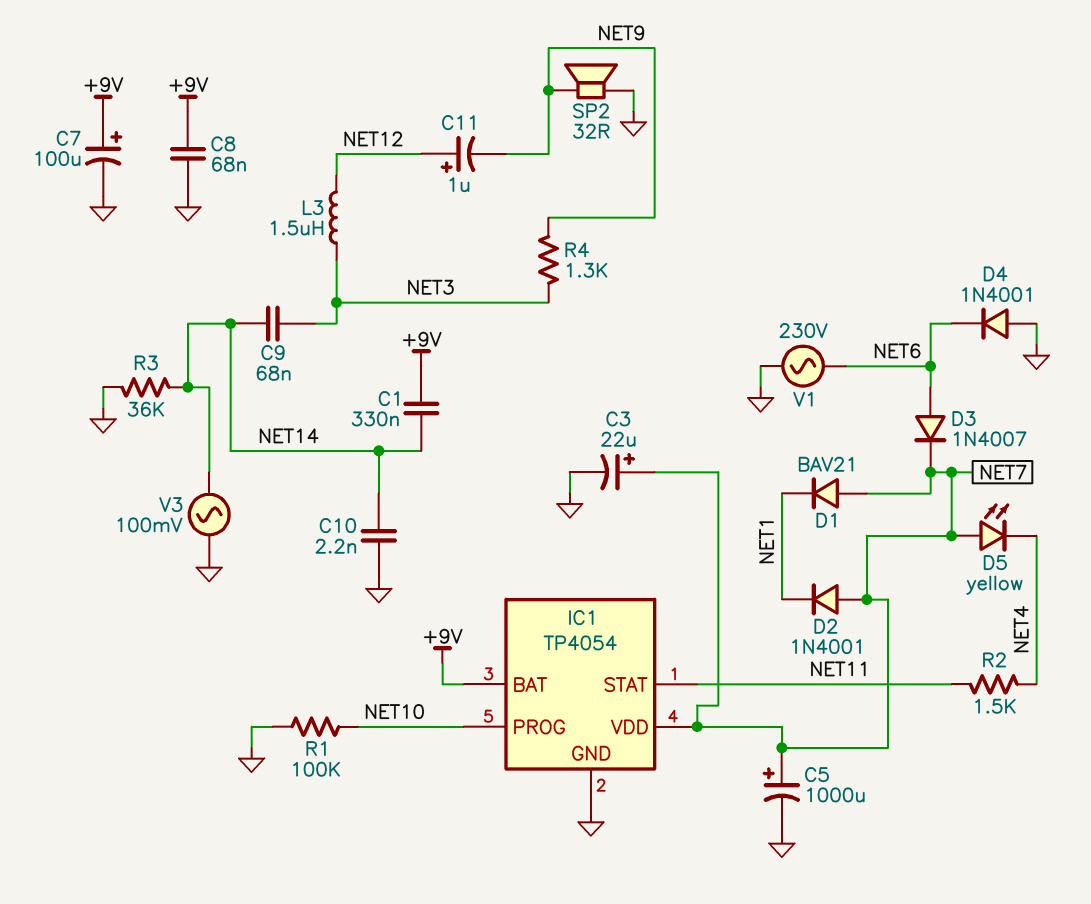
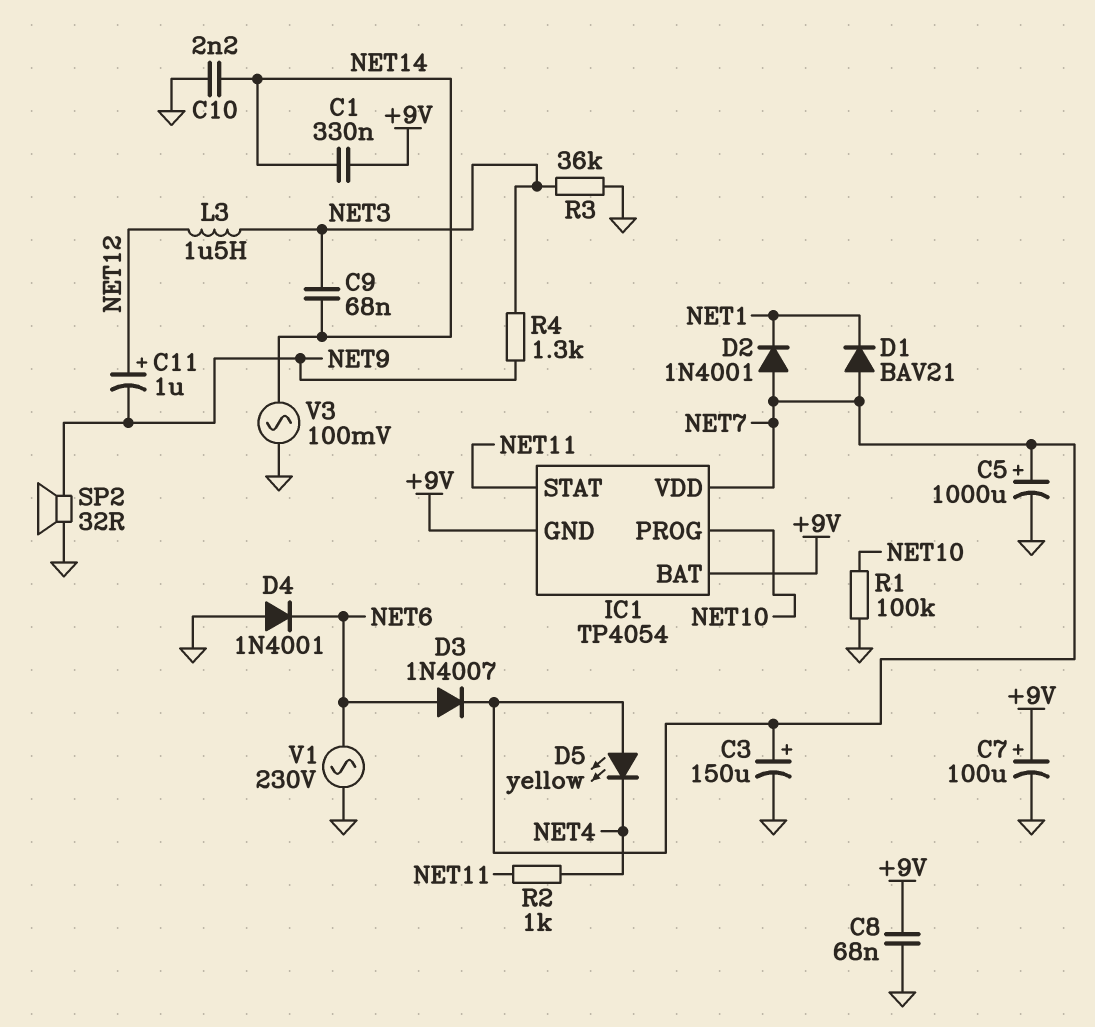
C3: 22uF (plus NET7, minus GND) -> 150uF (plus NET7, minus GND)
IC1 pin GND: GND -> +9V
R2: 1.5k (NET4, NET11) -> 1k (NET4, NET11)
R3: 36k (GND, NET14) -> 36k (GND, NET3)

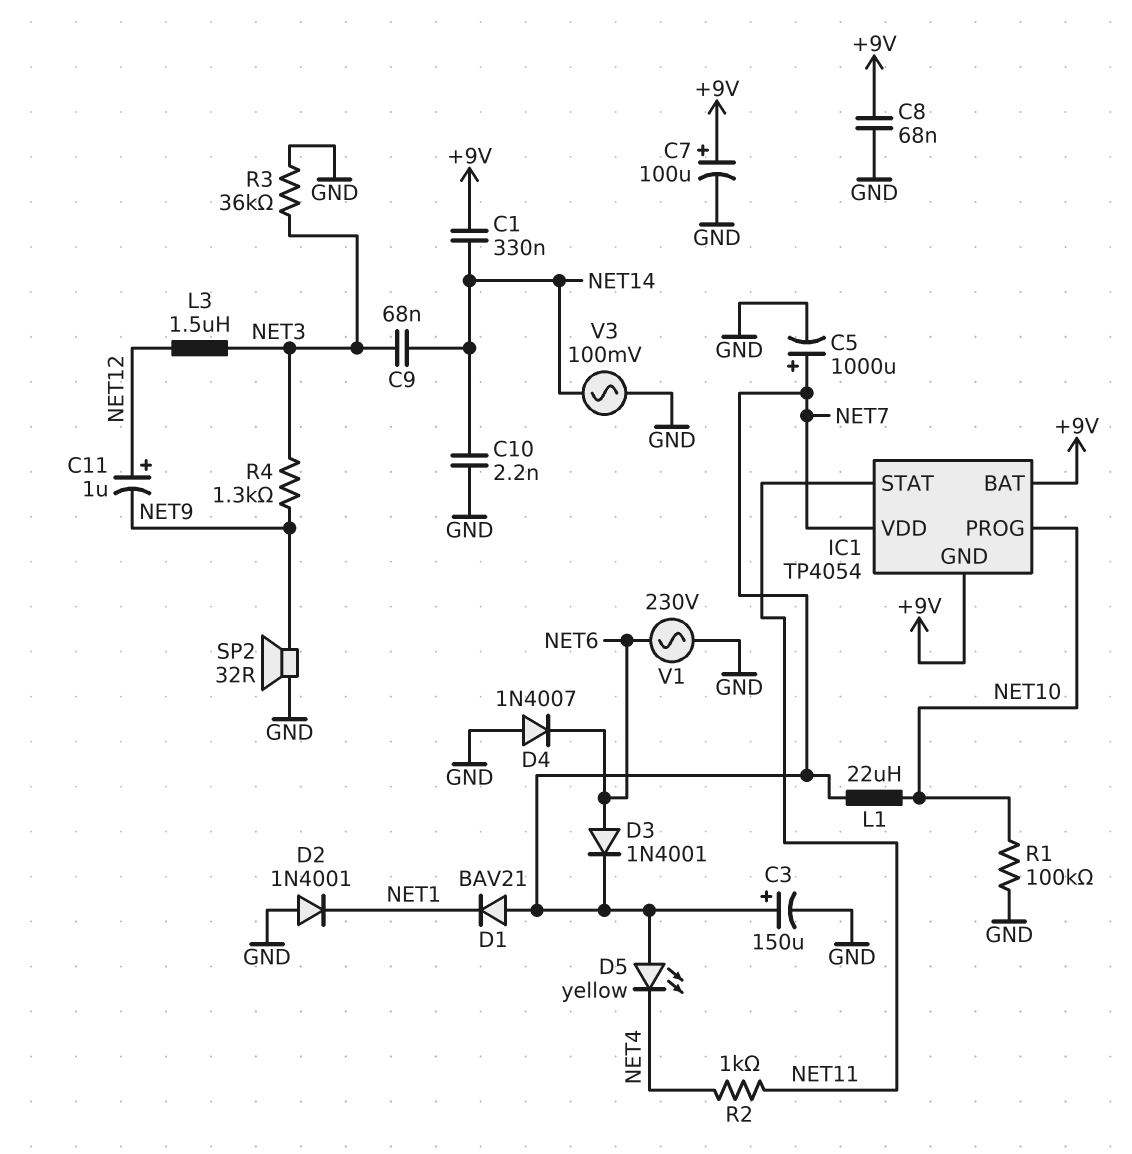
D2: diode 1N4001 (A NET7, K NET1) -> diode 1N4001 (A GND, K NET1)
D3: diode 1N4007 (A NET6, K NET7) -> diode 1N4001 (A NET6, K NET7)
D4: diode 1N4001 (A GND, K NET6) -> diode 1N4007 (A GND, K NET6)
L1: none -> 22uH (NET7, NET10)

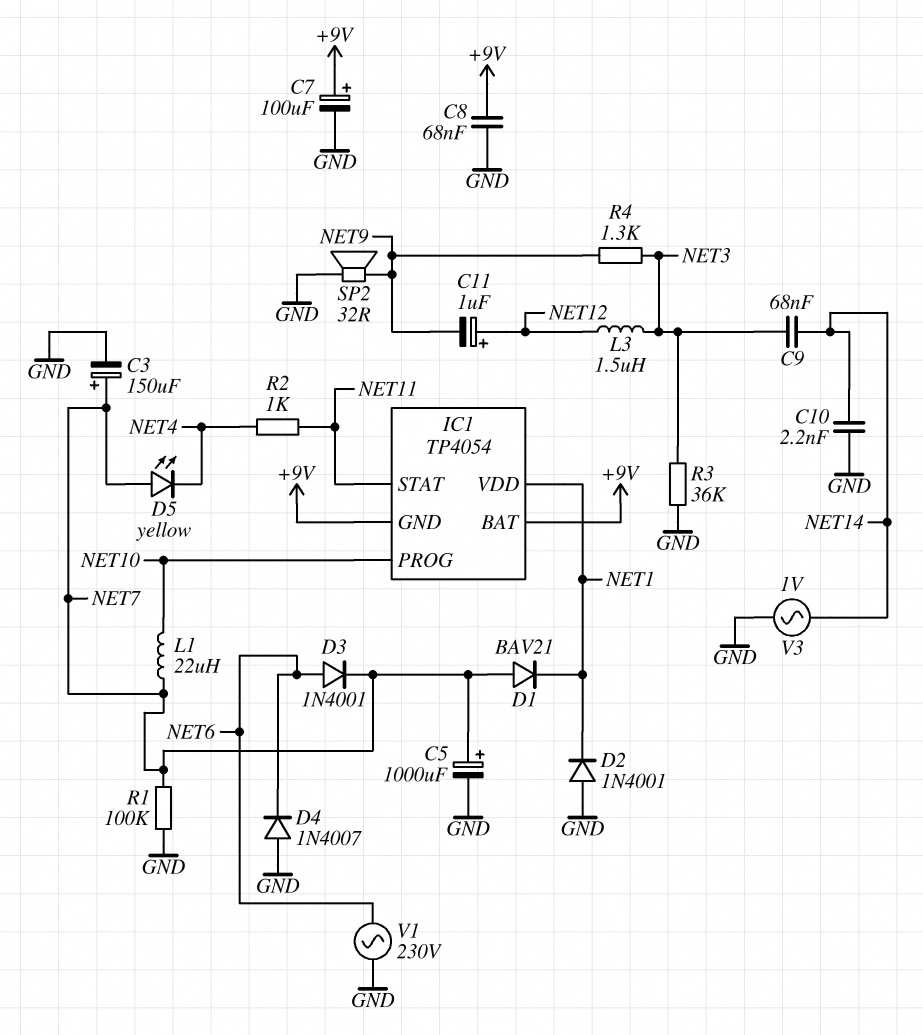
C1: 330nF (+9V, NET14) -> none
IC1 pin VDD: NET7 -> NET1
R1: 100k (GND, NET10) -> 100k (GND, NET7)
V3: AC 100mV (GND, NET14) -> AC 1V (GND, NET14)

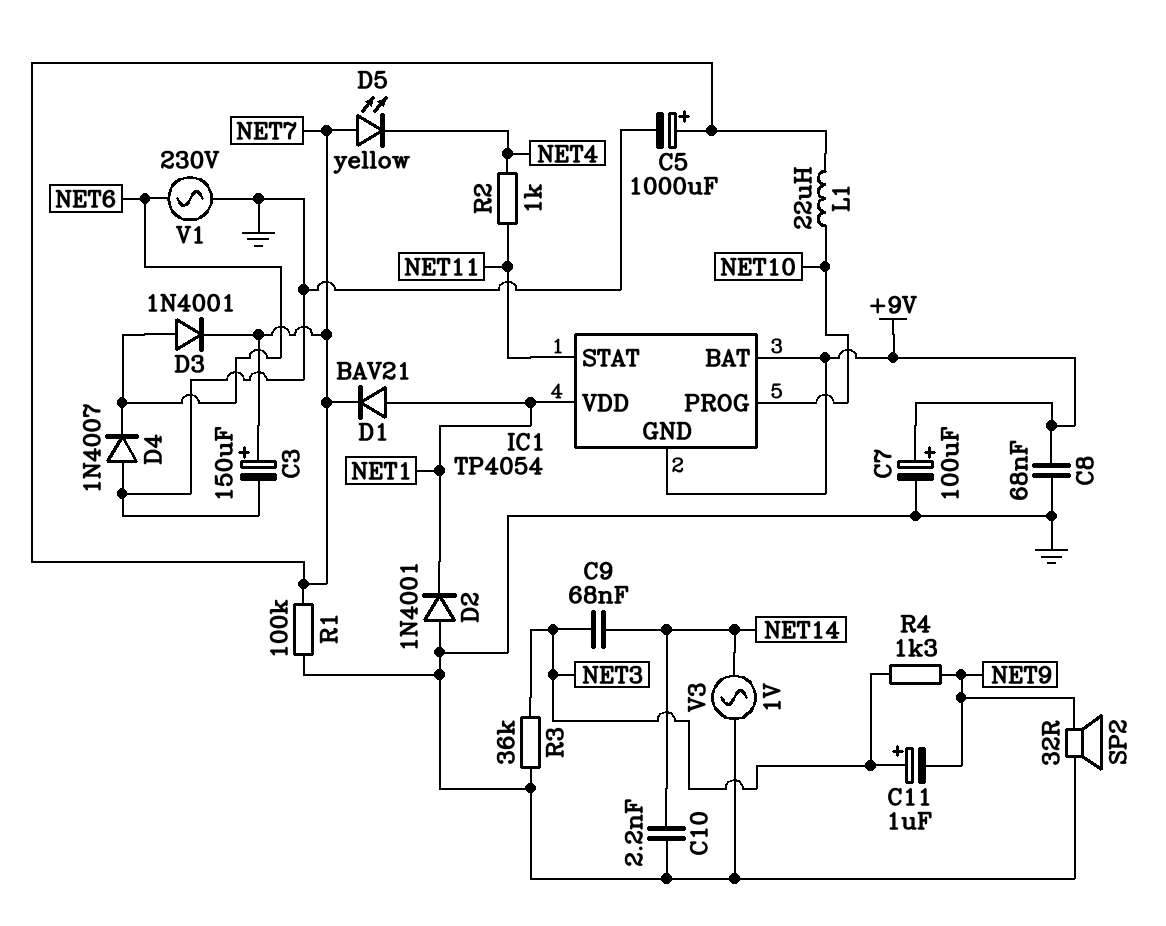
C11: 1uF (plus NET12, minus NET9) -> 1uF (plus NET3, minus NET9)
D1: diode BAV21 (A NET7, K NET1) -> diode BAV21 (A NET1, K NET7)
L3: 1.5uH (NET3, NET12) -> none

